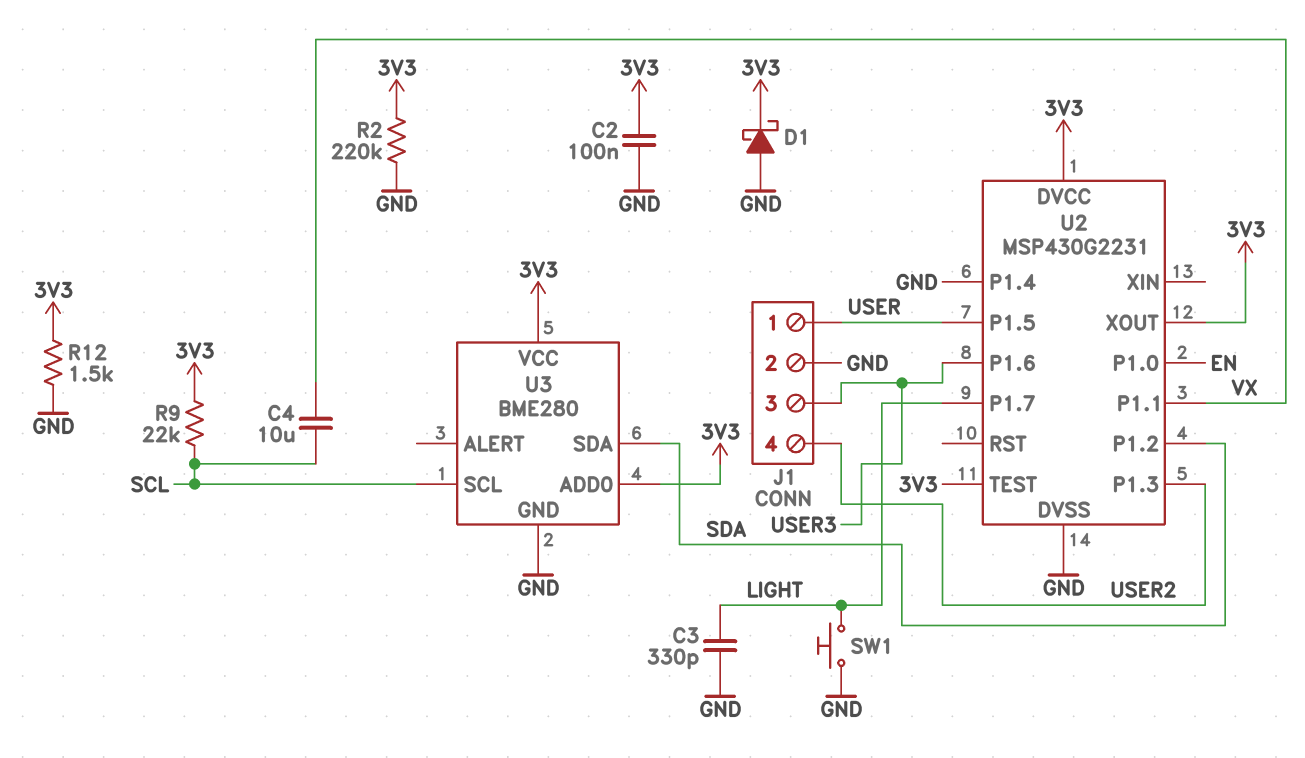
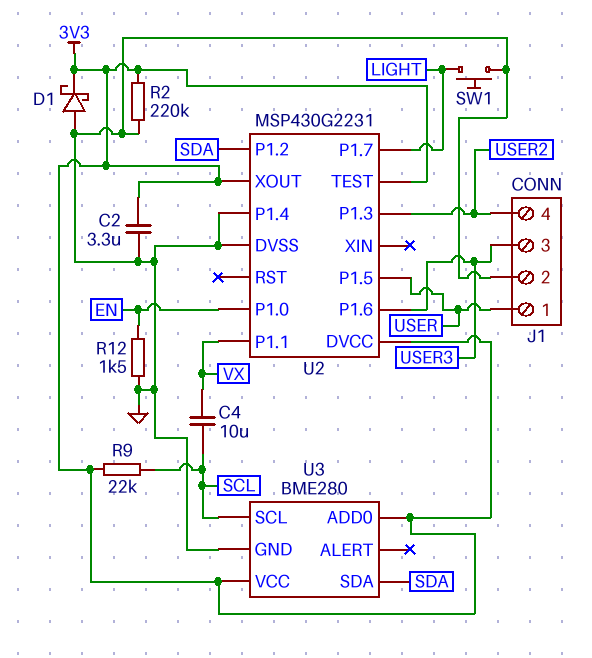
C2: 100nF (3V3, GND) -> 3.3uF (3V3, GND)
C3: 330pF (GND, LIGHT) -> none
R12: 1.5k (3V3, GND) -> 1.5k (EN, GND)

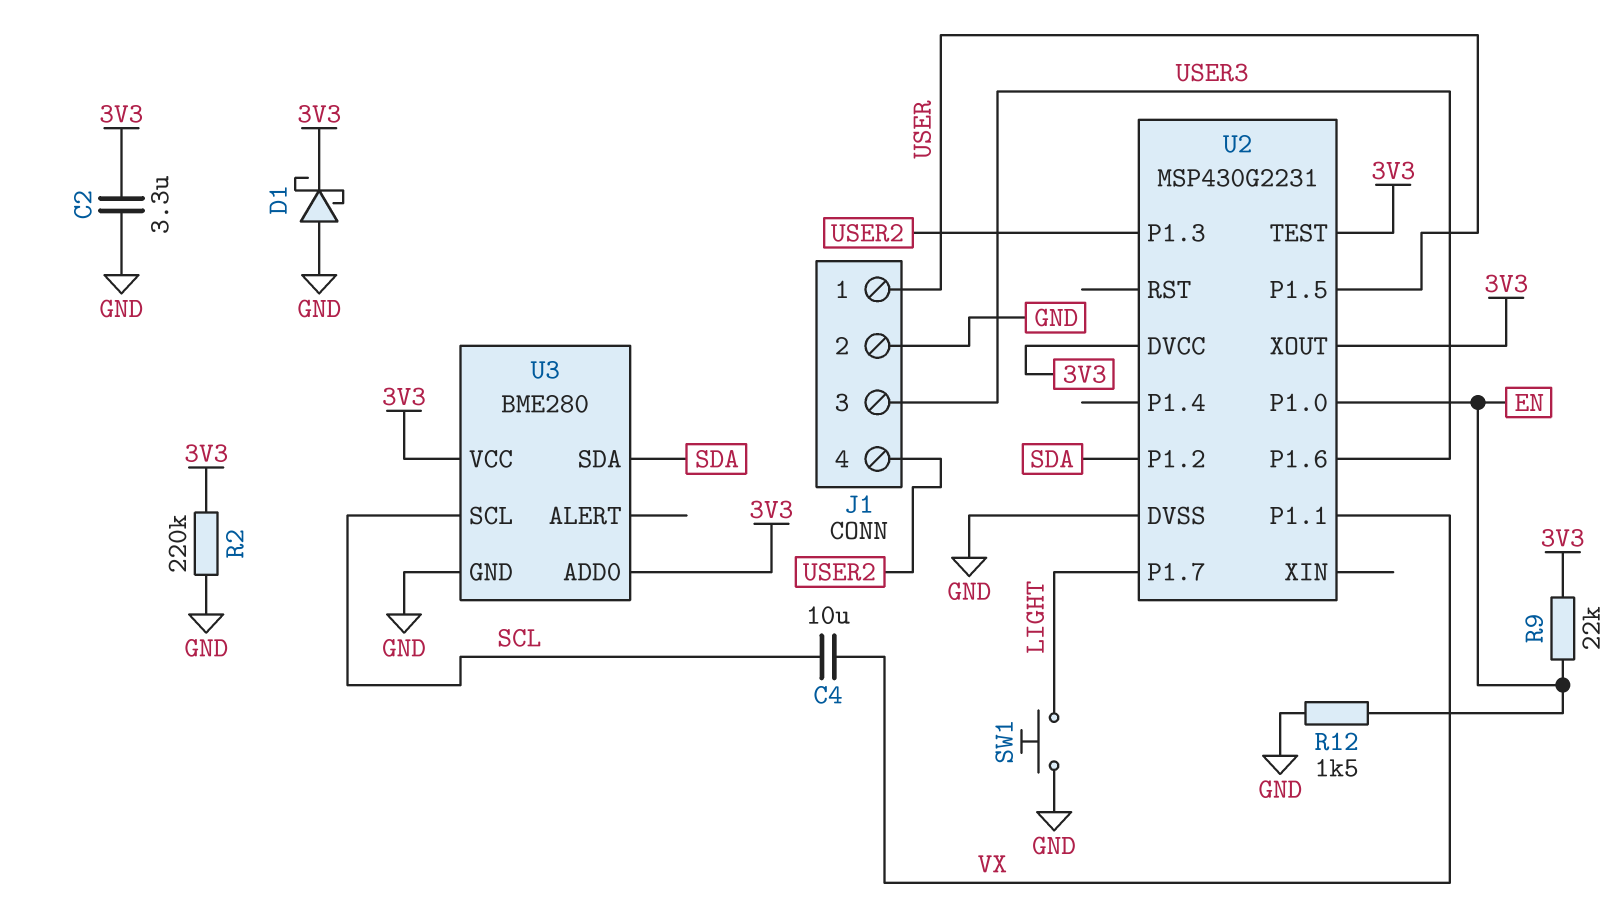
R9: 22k (3V3, SCL) -> 22k (3V3, EN)
U2 pin P1.4: GND -> none

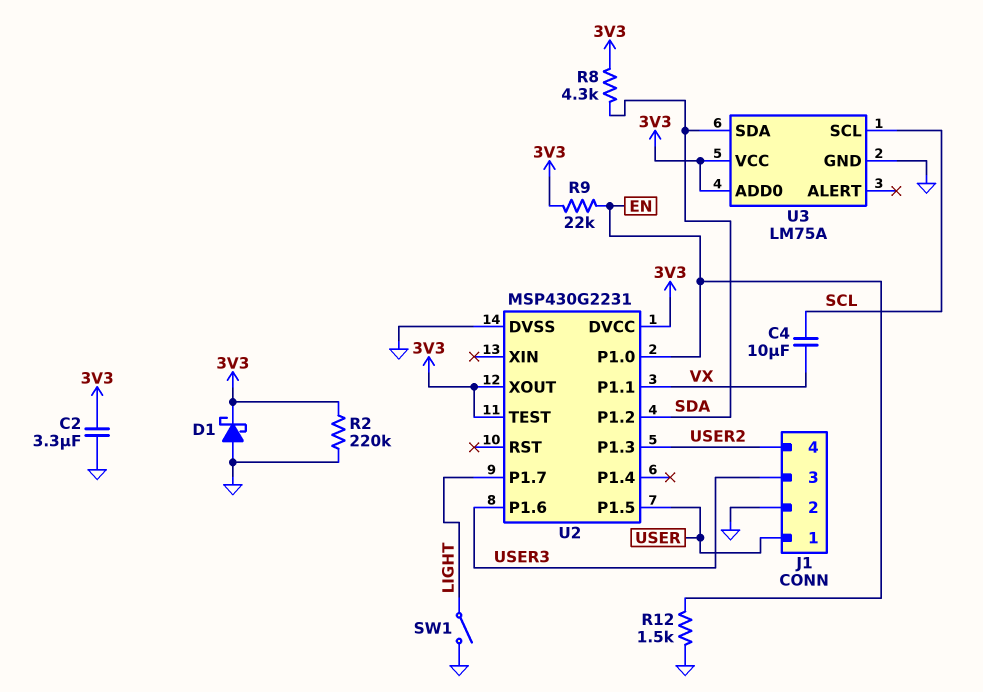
R8: none -> 4.3k (3V3, SDA)
SW1: button (GND, LIGHT) -> switch (GND, LIGHT)
U3: BME280 -> LM75A

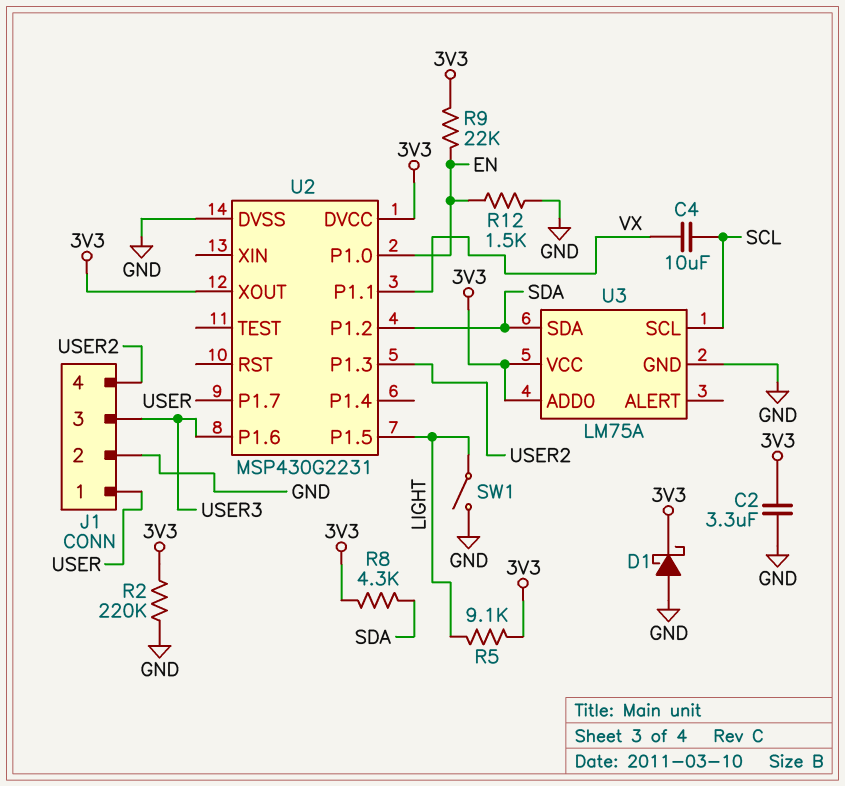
R5: none -> 9.1k (3V3, LIGHT)
U2 pin P1.5: USER -> LIGHT
U2 pin P1.7: LIGHT -> USER
U2 pin TEST: 3V3 -> none

